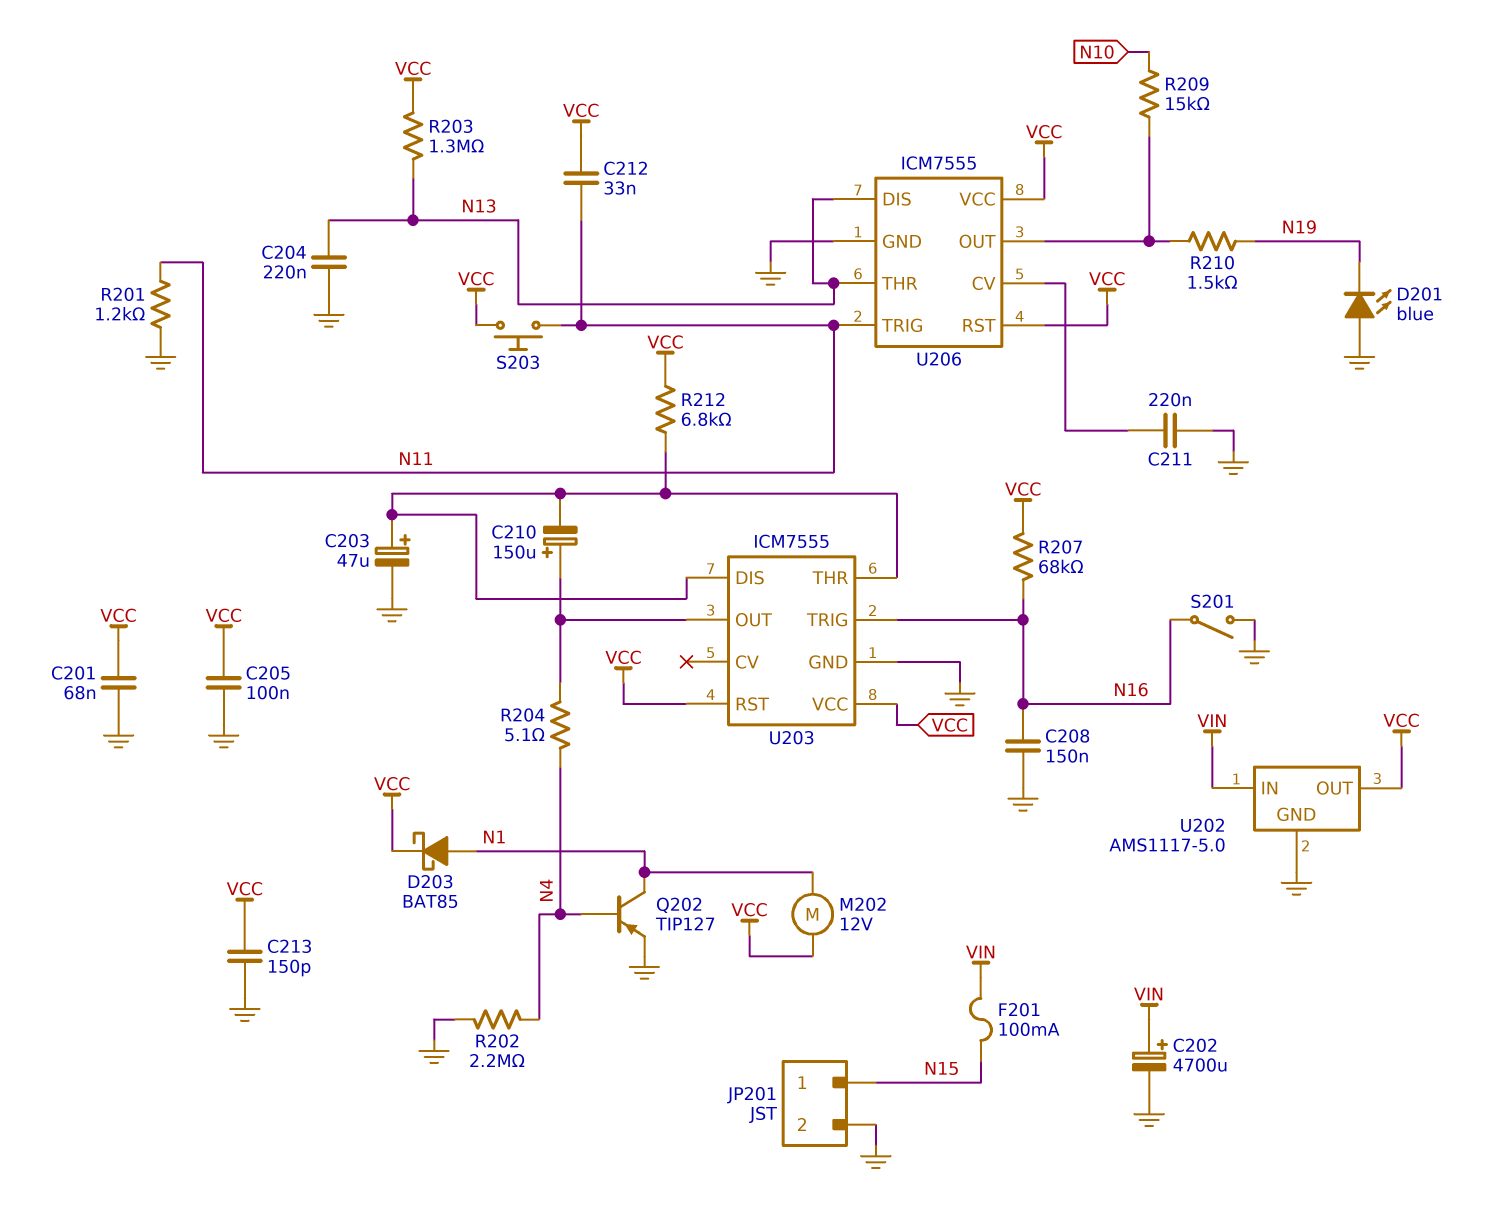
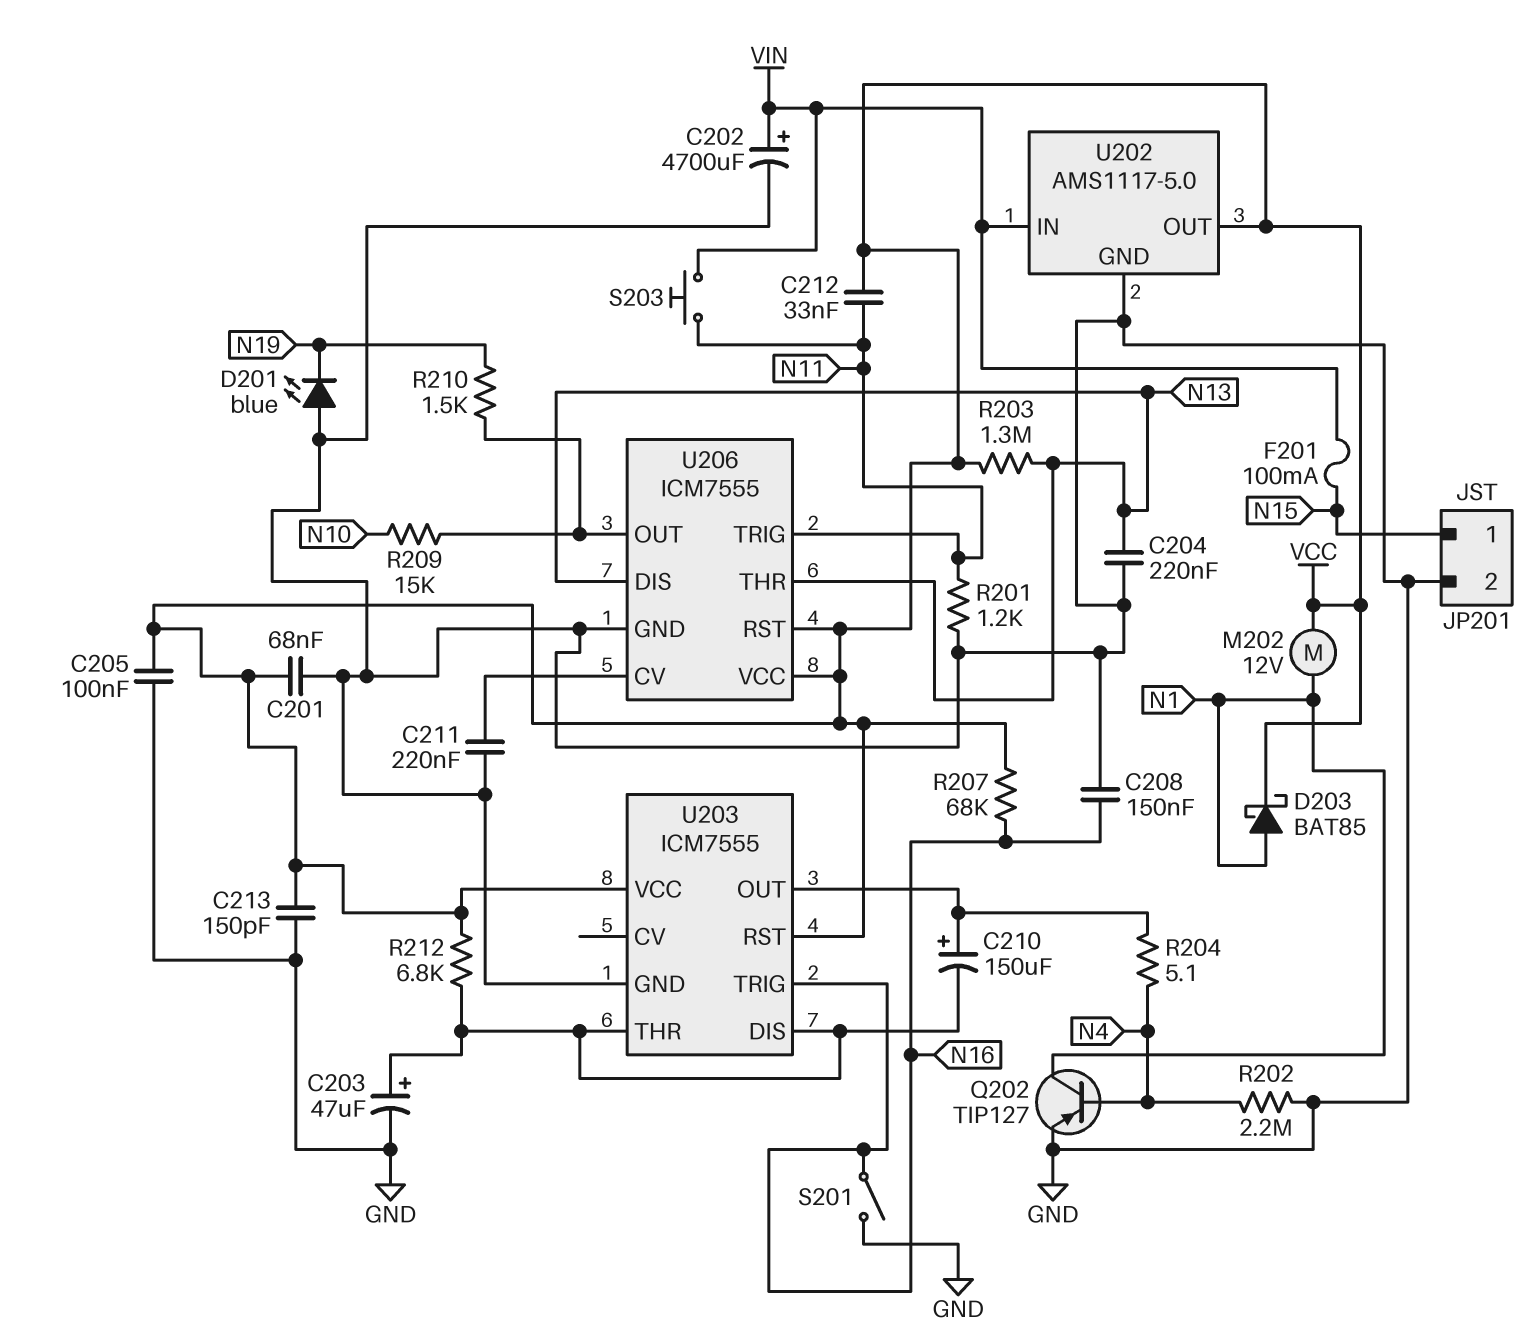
S203: button (N11, VCC) -> button (N11, VIN)

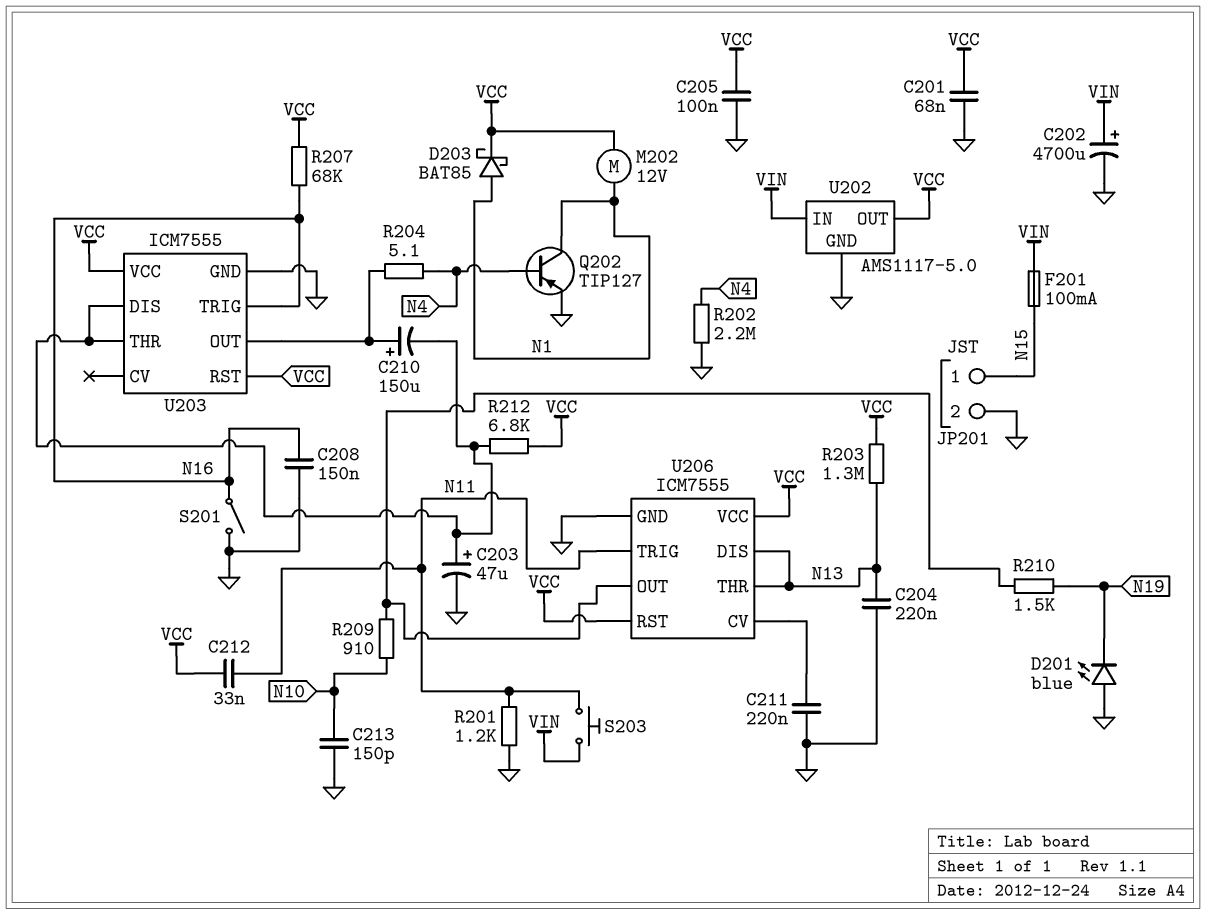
C213: 150pF (GND, VCC) -> 150pF (GND, N10)
R209: 15k (N10, U206/OUT) -> 910 (N10, U206/OUT)

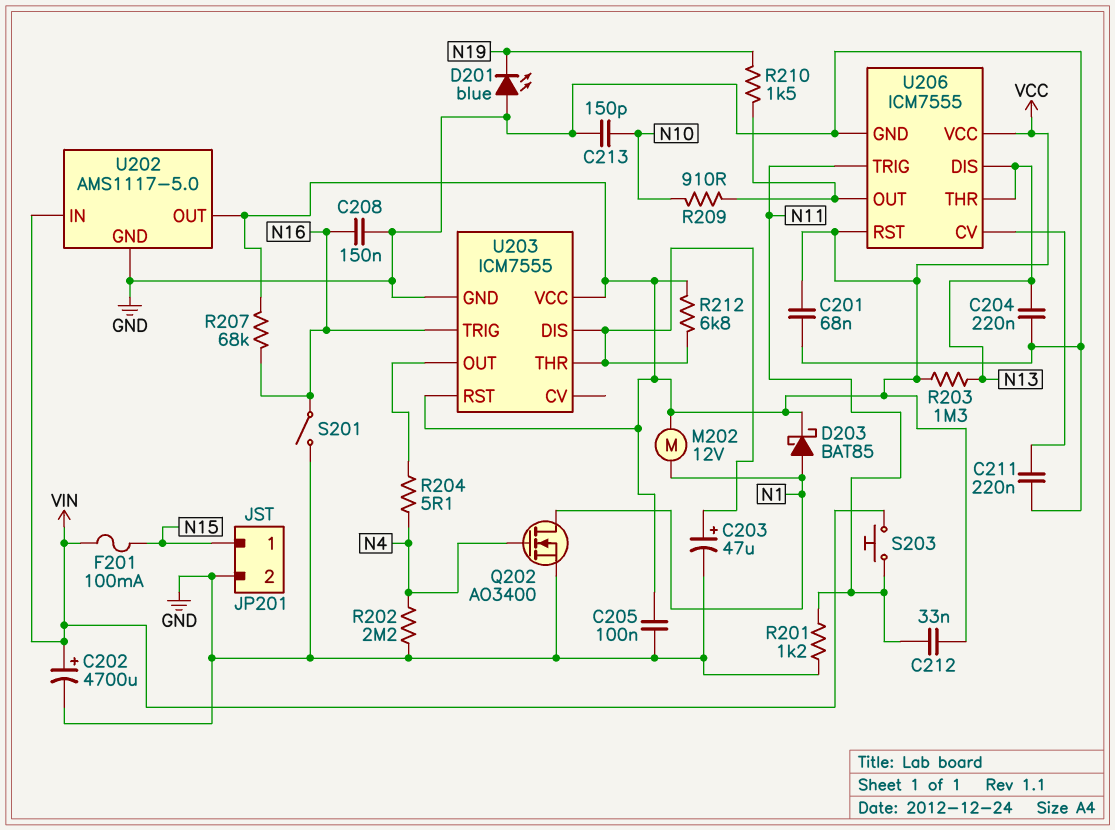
C210: 150uF (plus U203/OUT, minus U203/DIS) -> none
Q202: PNP TIP127 (B N4, C N1, E GND) -> NMOS AO3400 (G N4, D N1, S GND)

